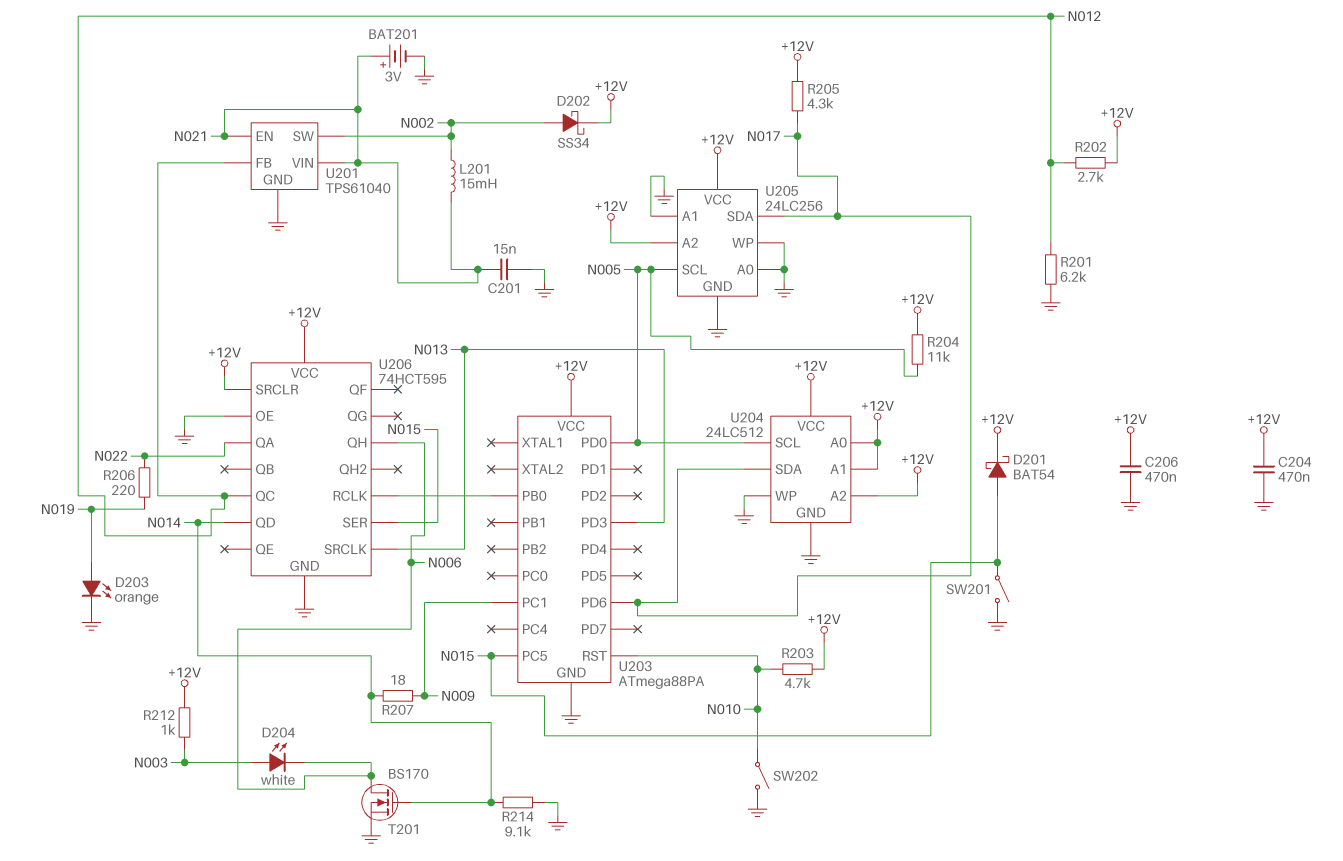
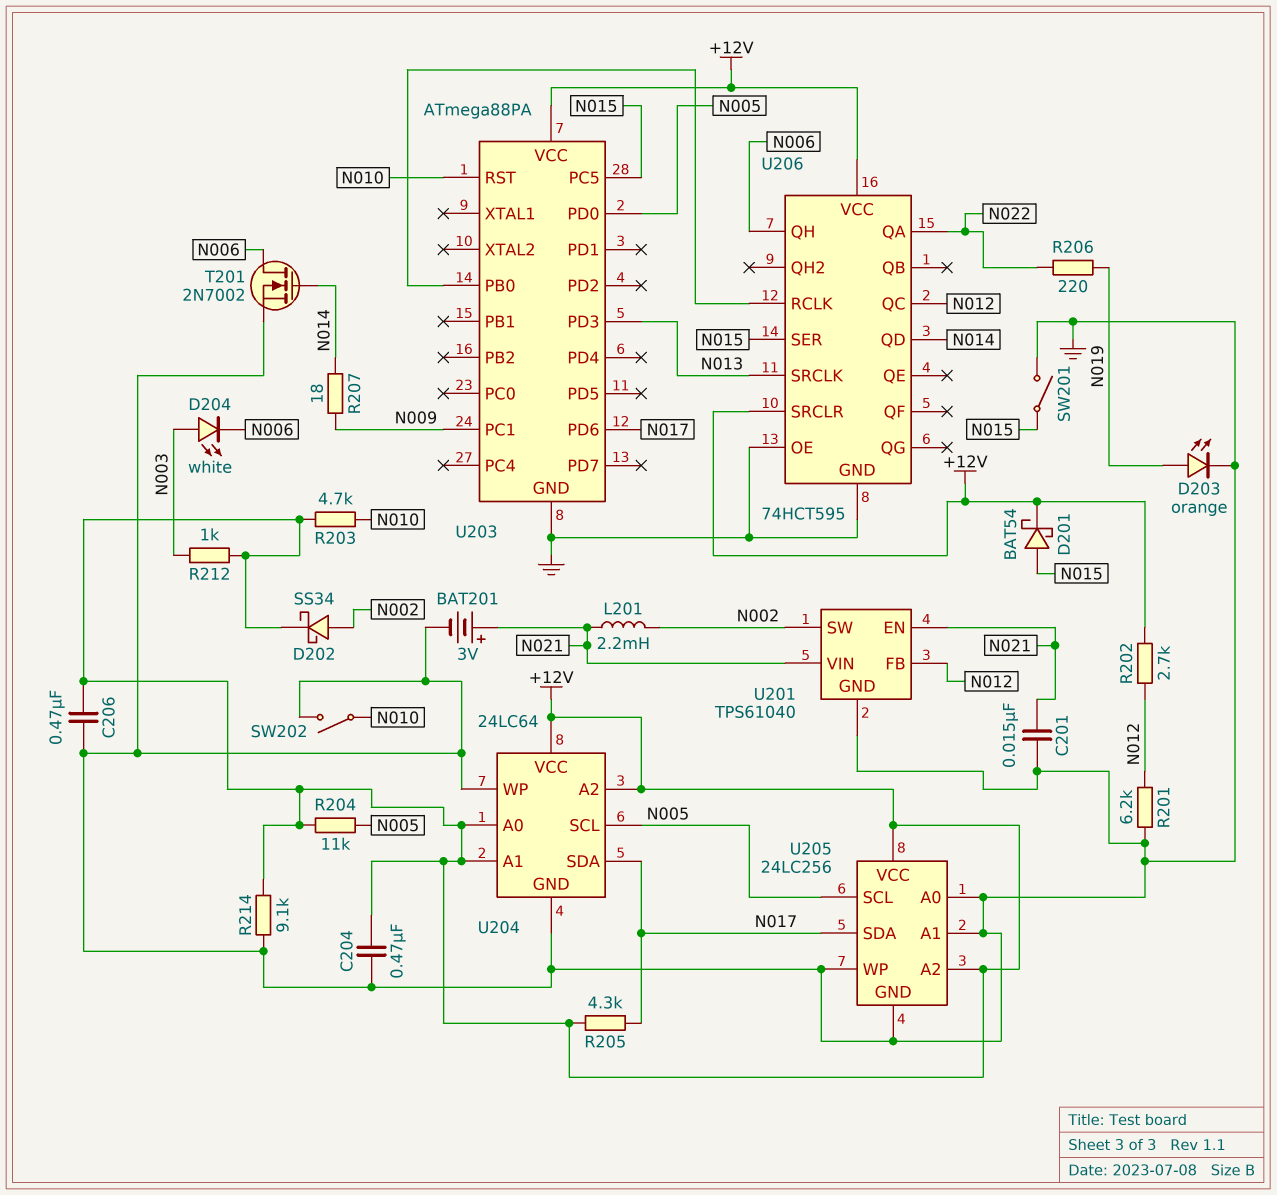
L201: 15mH (N002, N021) -> 2.2mH (N002, N021)
R214: 9.1k (GND, N014) -> 9.1k (+12V, GND)
T201: NMOS BS170 (G N014, D N006, S GND) -> NMOS 2N7002 (G N014, D N006, S GND)
U204: 24LC512 -> 24LC64

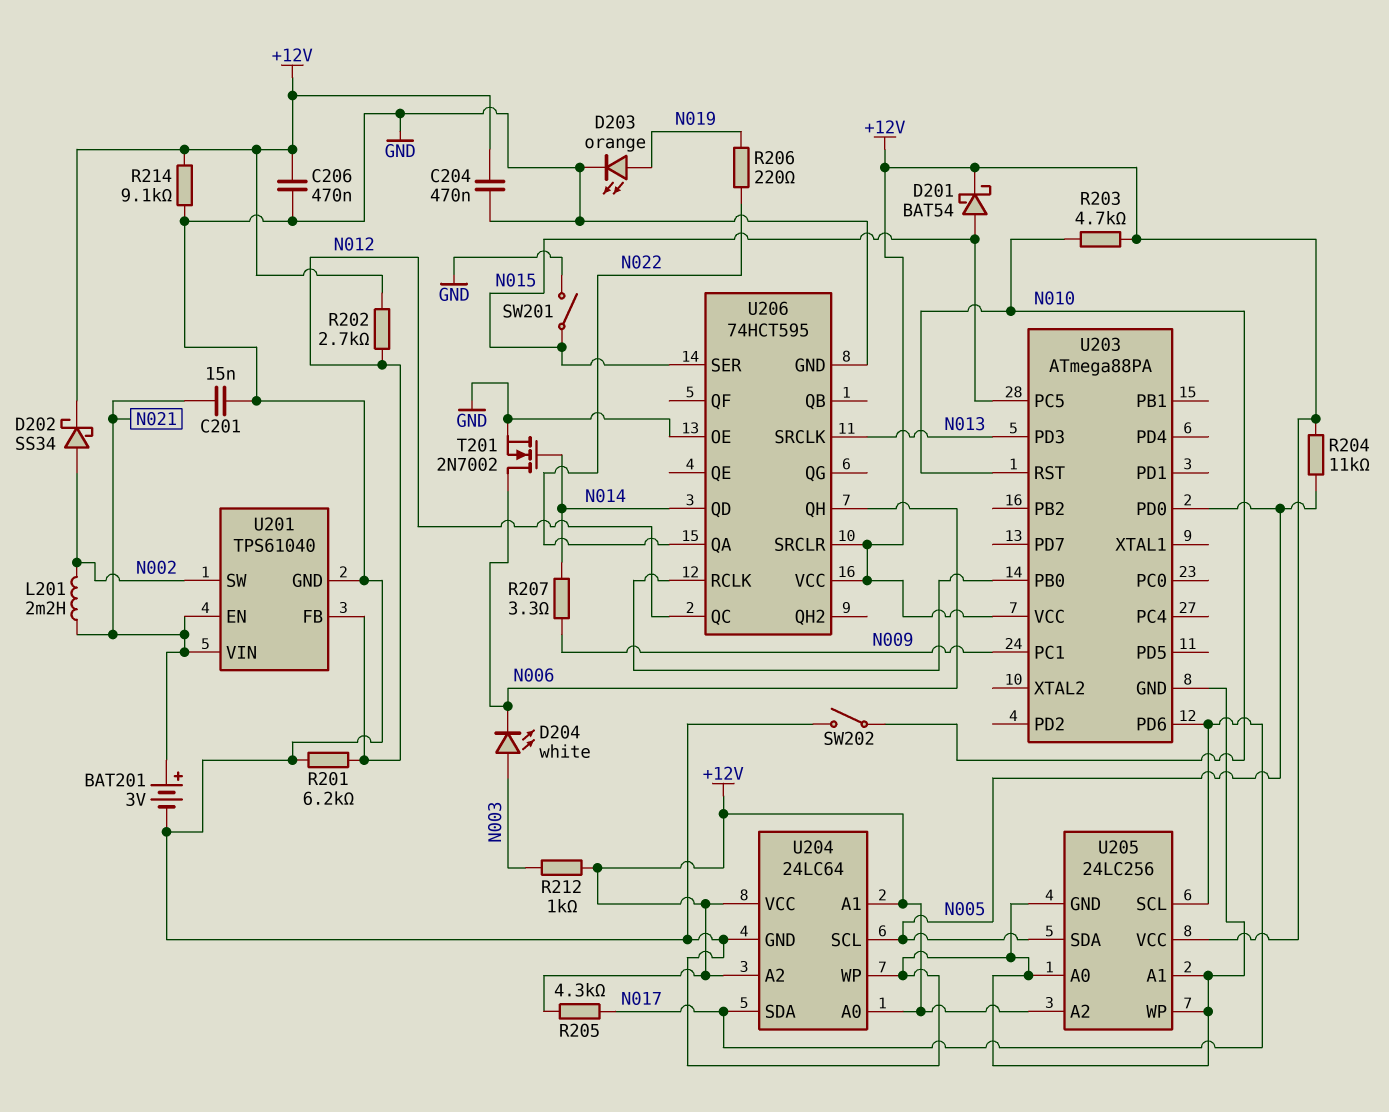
R207: 18 (N009, N014) -> 3.3 (N009, N014)
U205 pin SCL: N005 -> N017
U205 pin SDA: N017 -> N005

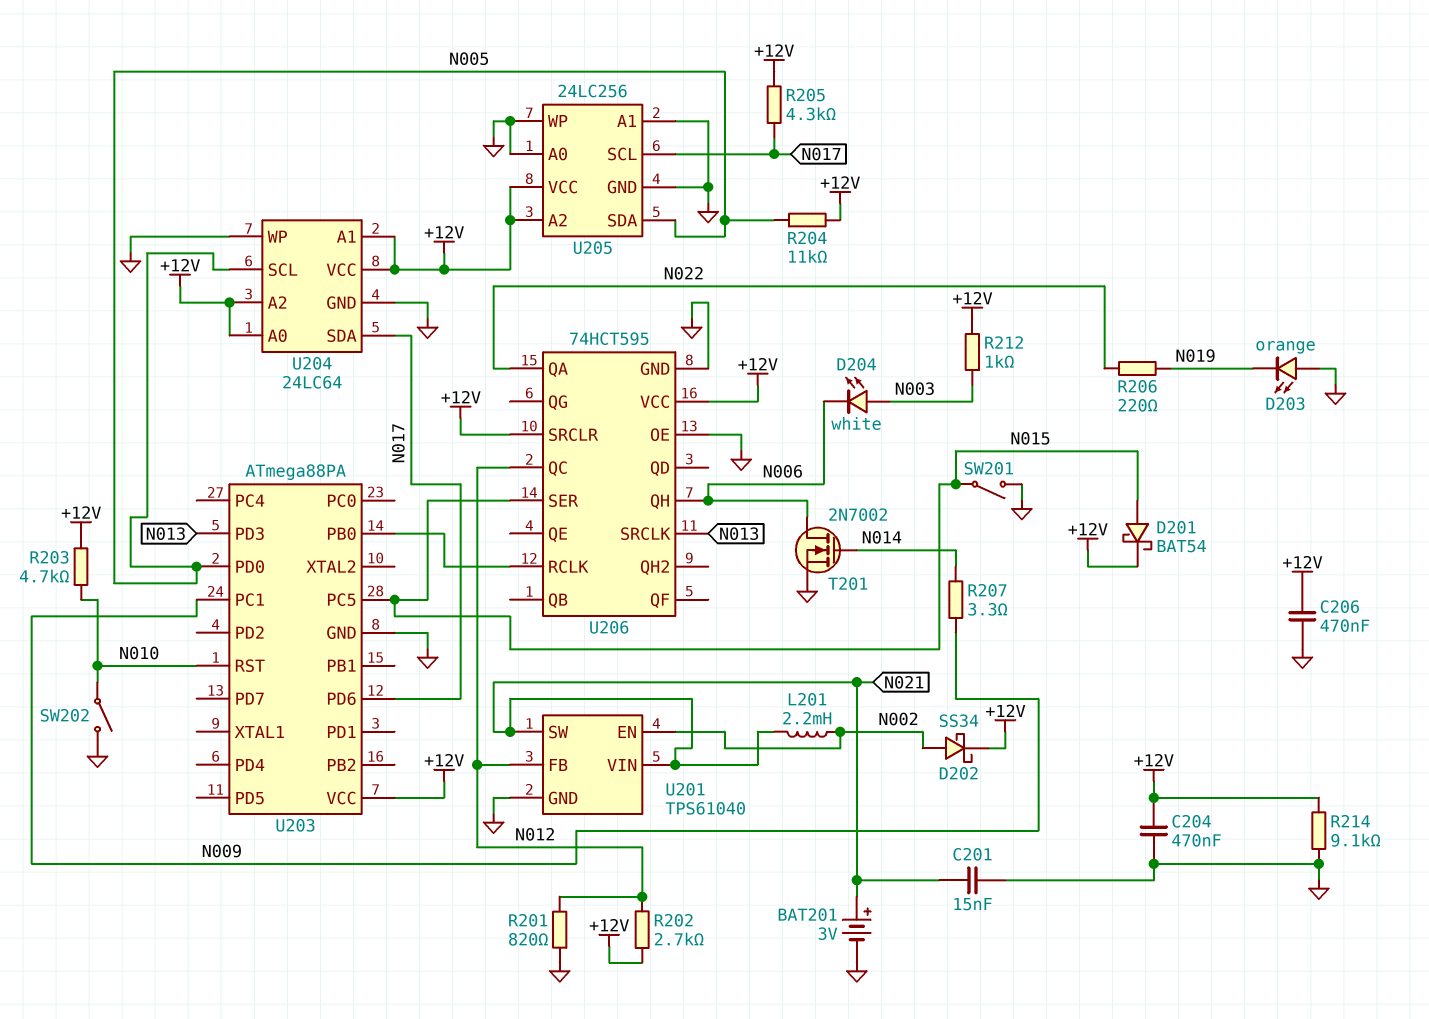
D203: LED orange (A N019, K GND) -> LED orange (A GND, K N019)
R201: 6.2k (GND, N012) -> 820 (GND, N012)
U201 pin EN: N021 -> N002
U201 pin SW: N002 -> N021
U206 pin QD: N014 -> none

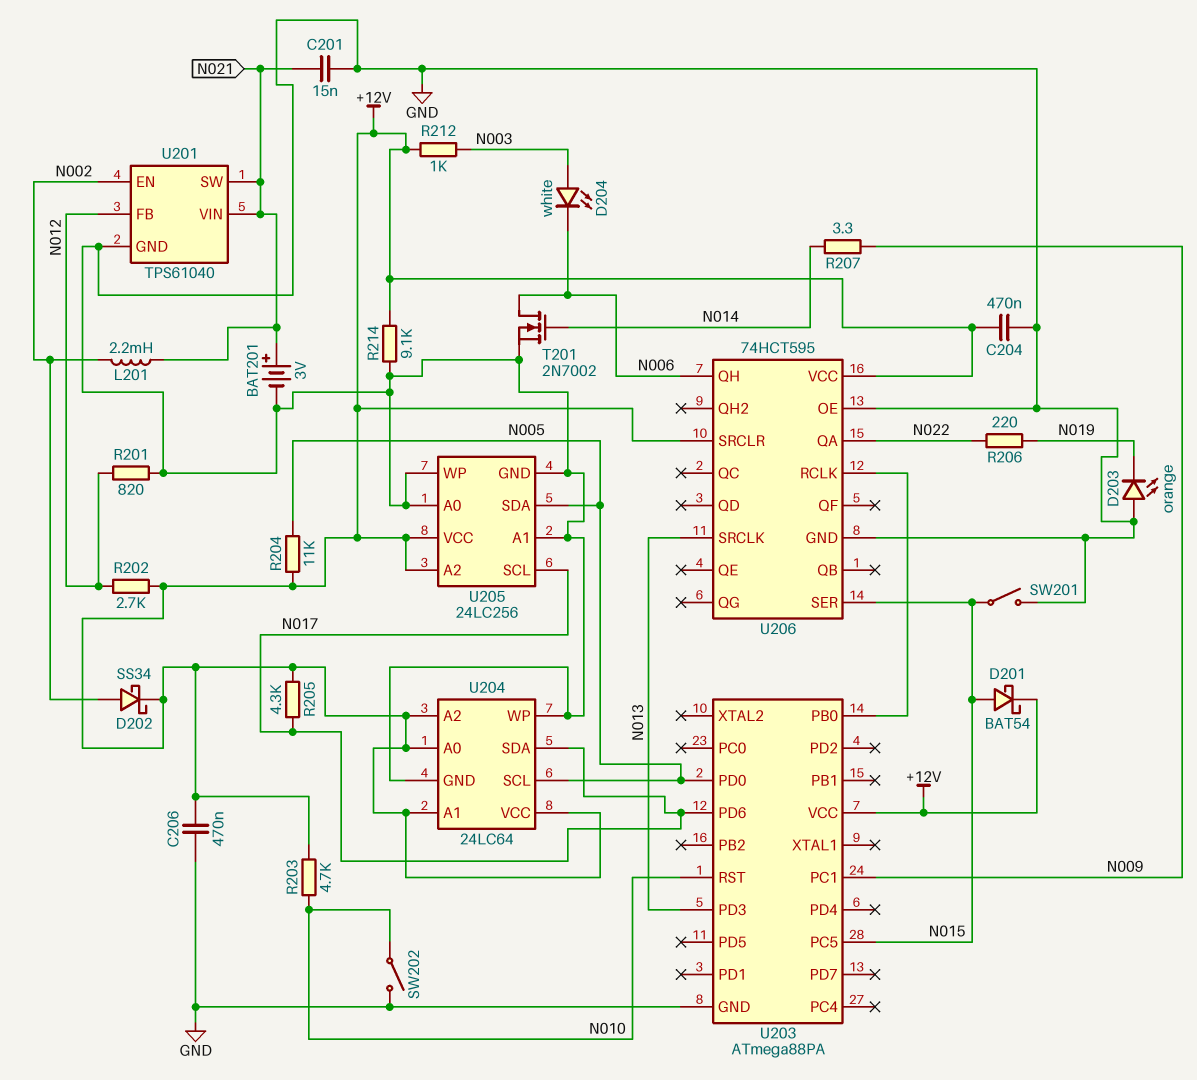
U206 pin QC: N012 -> none

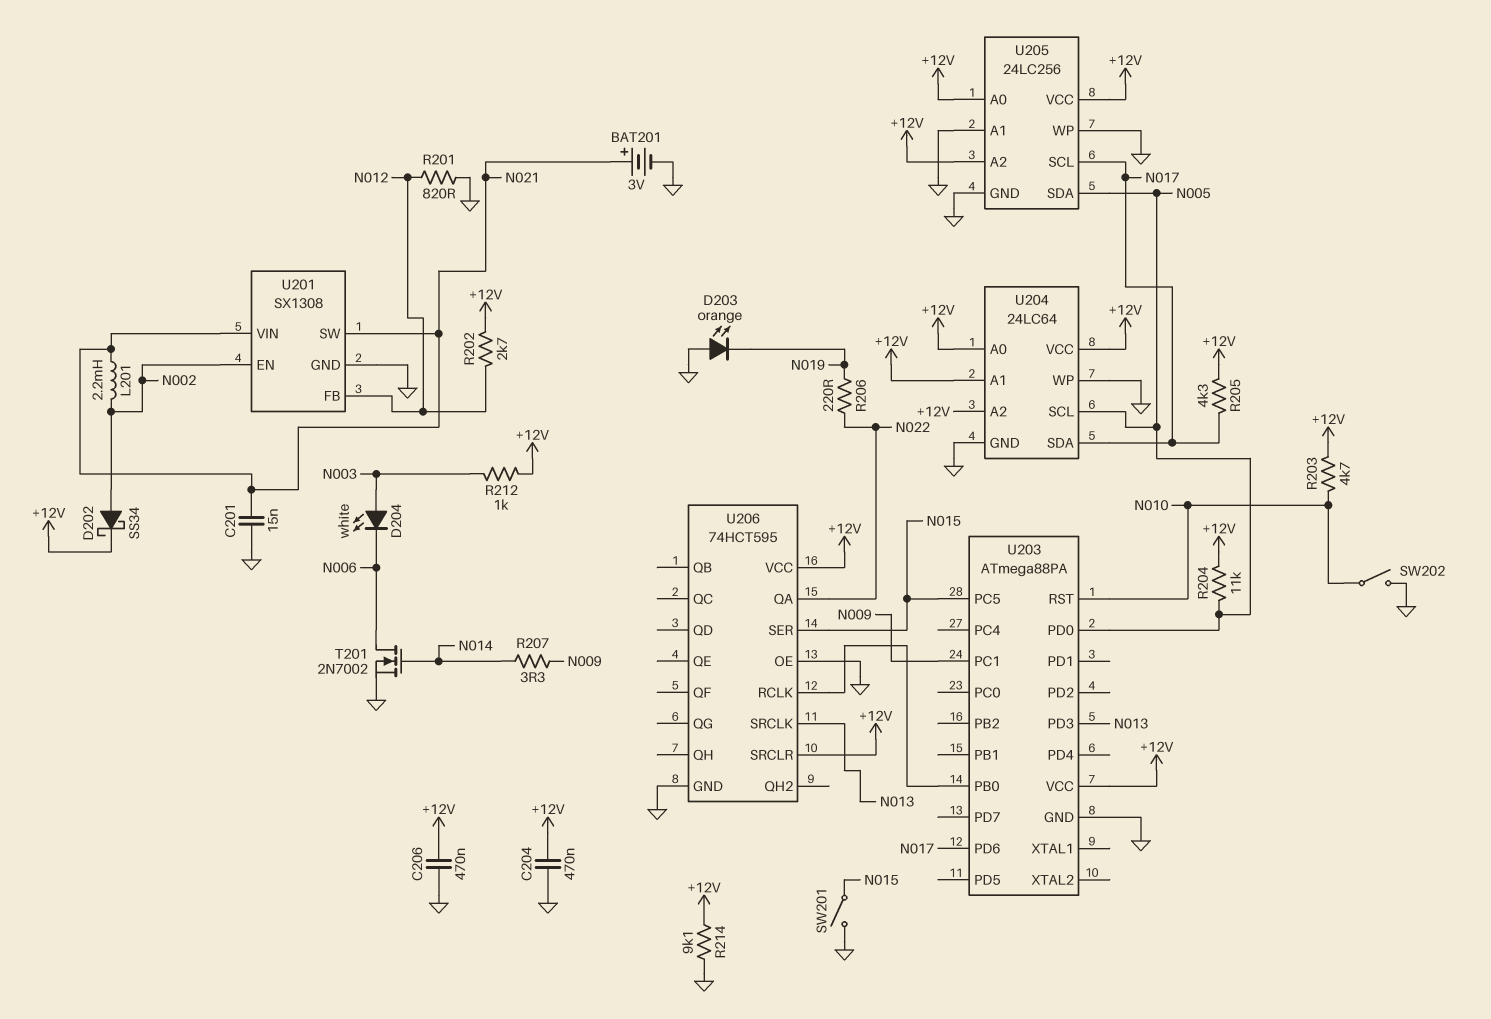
D201: schottky BAT54 (A N015, K +12V) -> none
U201: TPS61040 -> SX1308
U205 pin A0: GND -> +12V
U206 pin QH: N006 -> none

